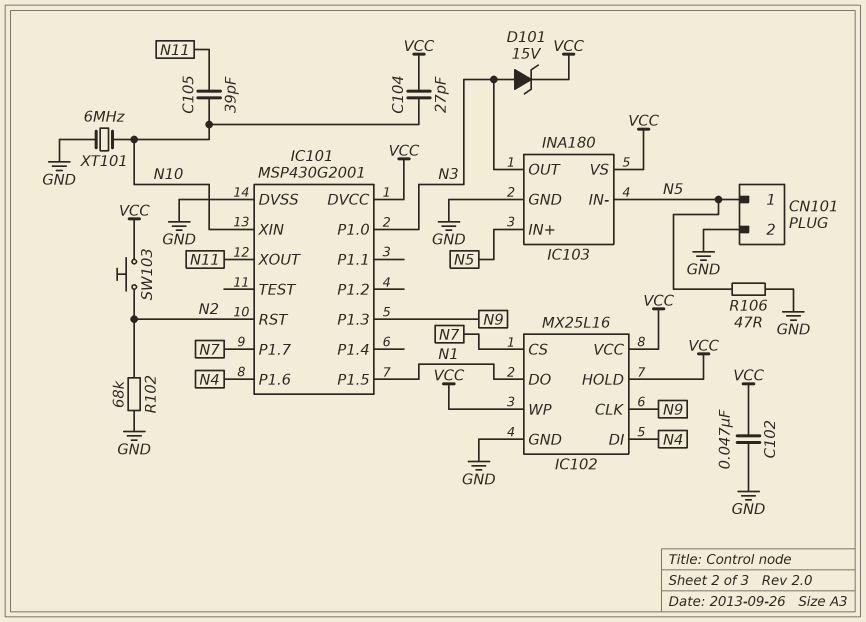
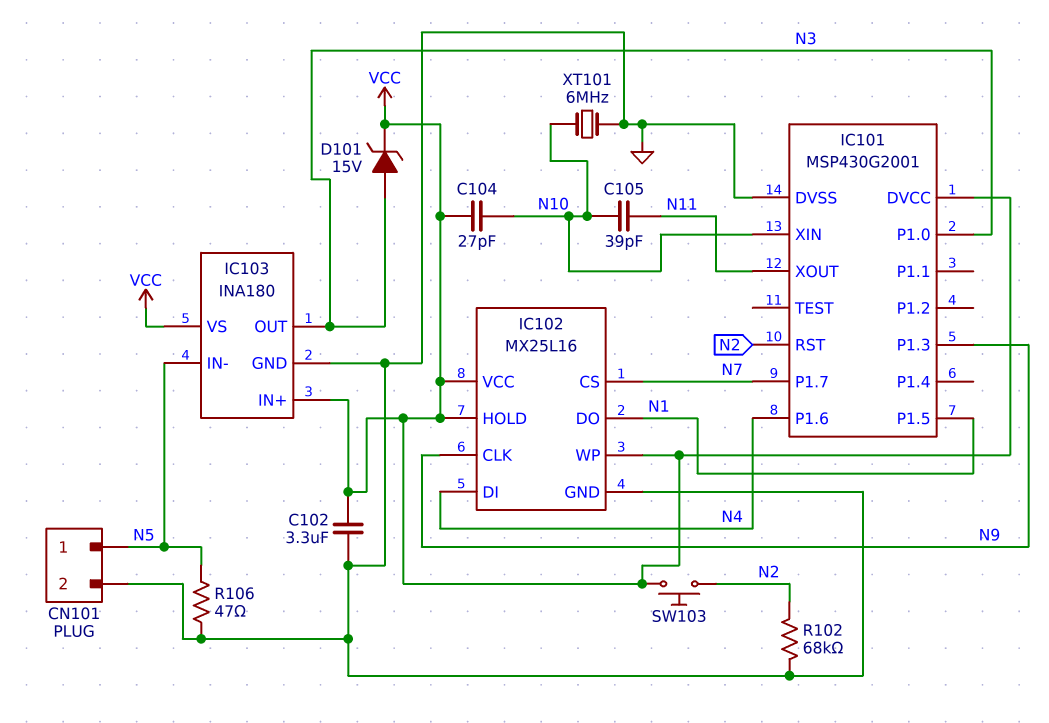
C102: 47nF (GND, VCC) -> 3.3uF (GND, VCC)
IC103 pin IN+: N5 -> VCC

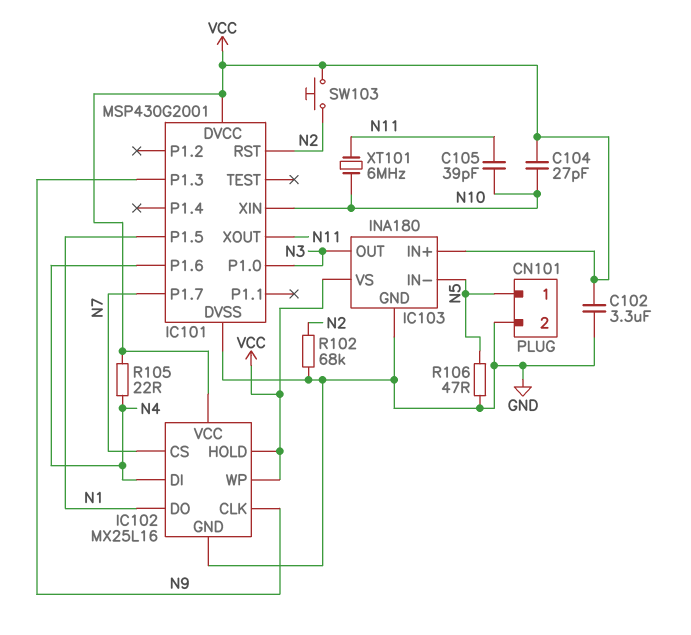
D101: zener 15V (A N3, K VCC) -> none
R105: none -> 22 (N4, VCC)
XT101: 6MHz (GND, N10) -> 6MHz (N10, N11)

